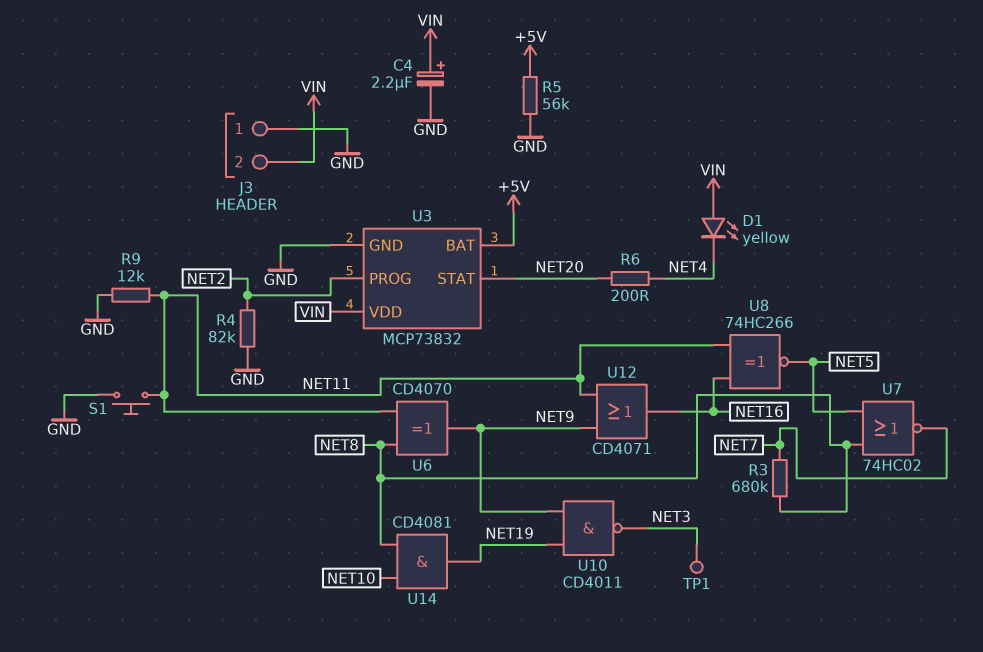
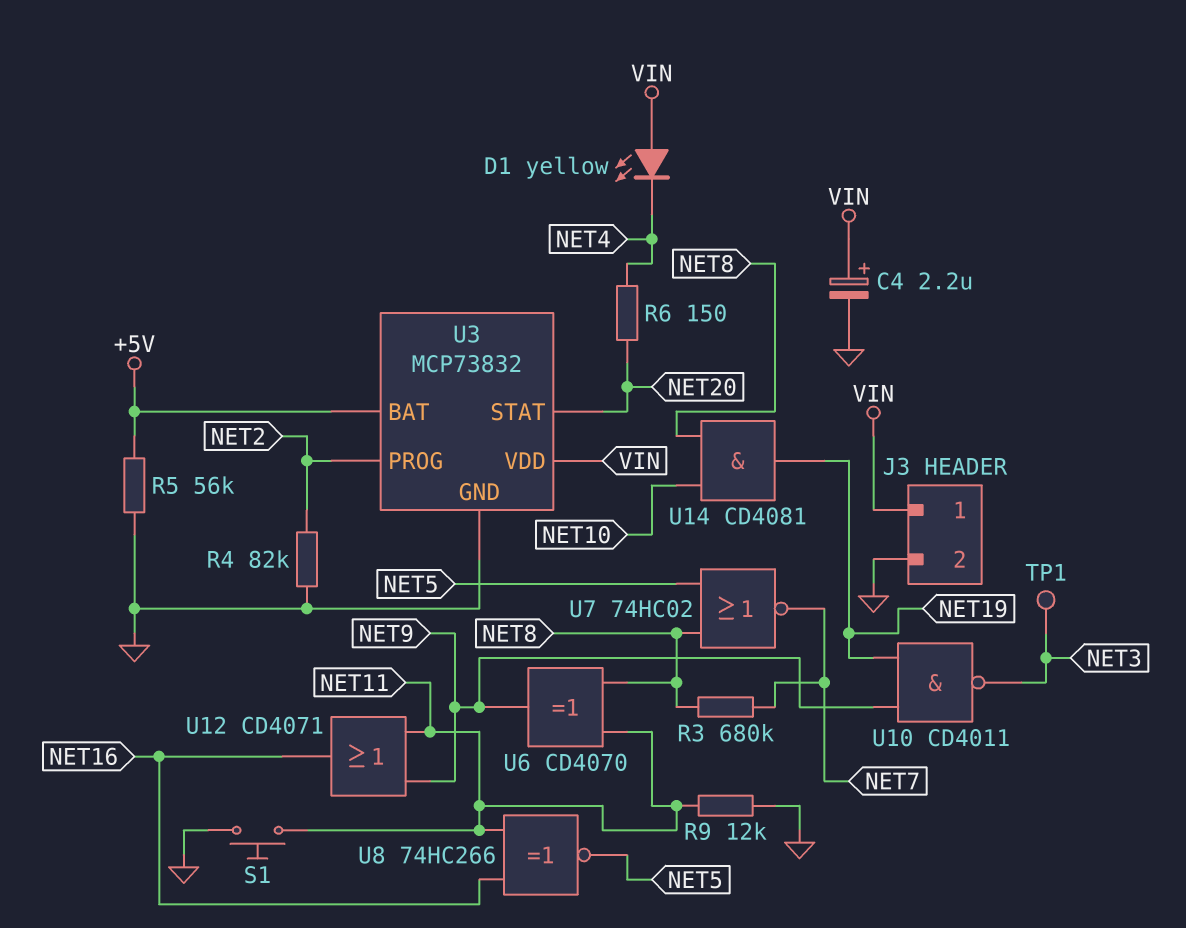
J3 pin 1: GND -> VIN
J3 pin 2: VIN -> GND
R6: 200 (NET4, NET20) -> 150 (NET4, NET20)

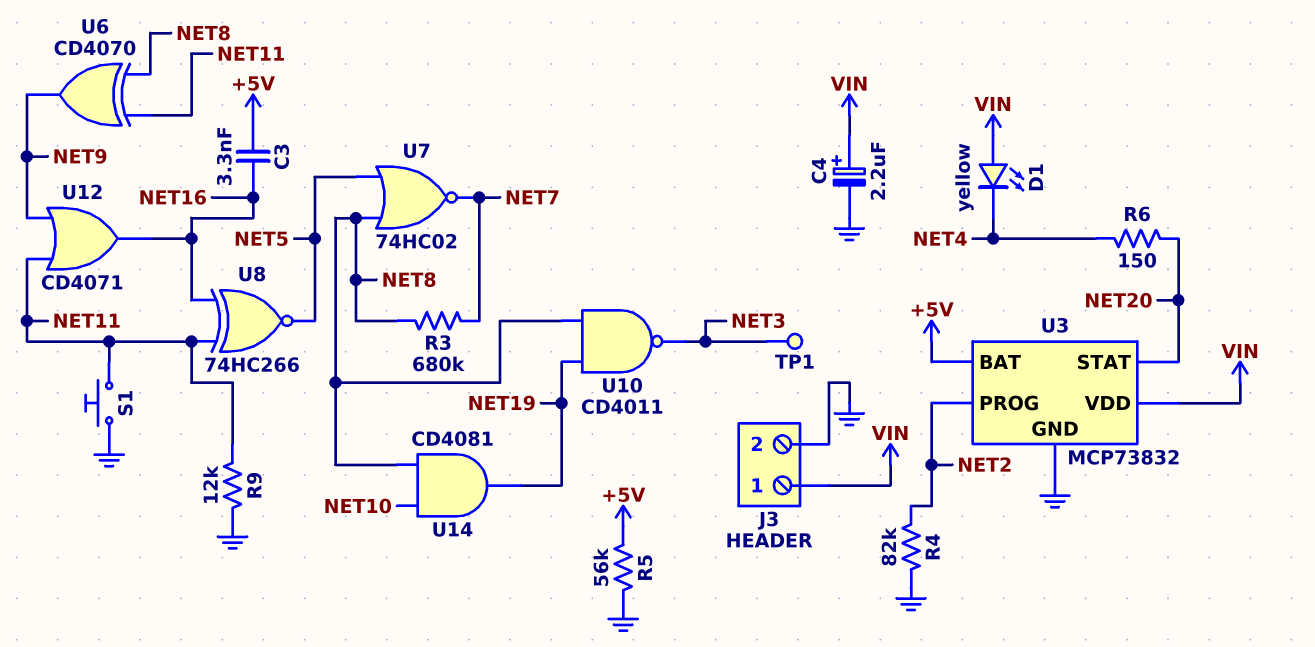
C3: none -> 3.3nF (+5V, NET16)
U10: NAND CD4011 (in NET9, in NET19, out NET3) -> NAND CD4011 (in NET8, in NET19, out NET3)

